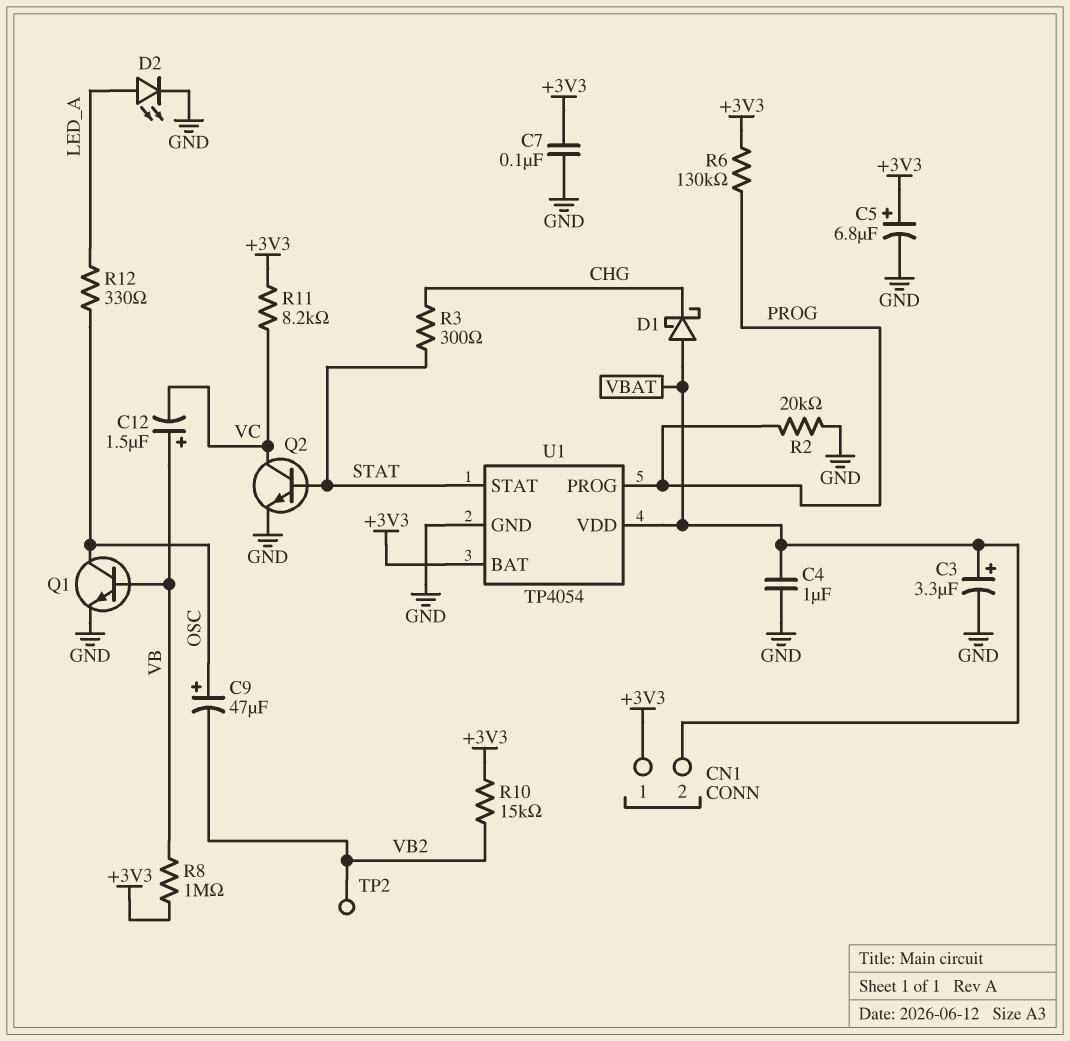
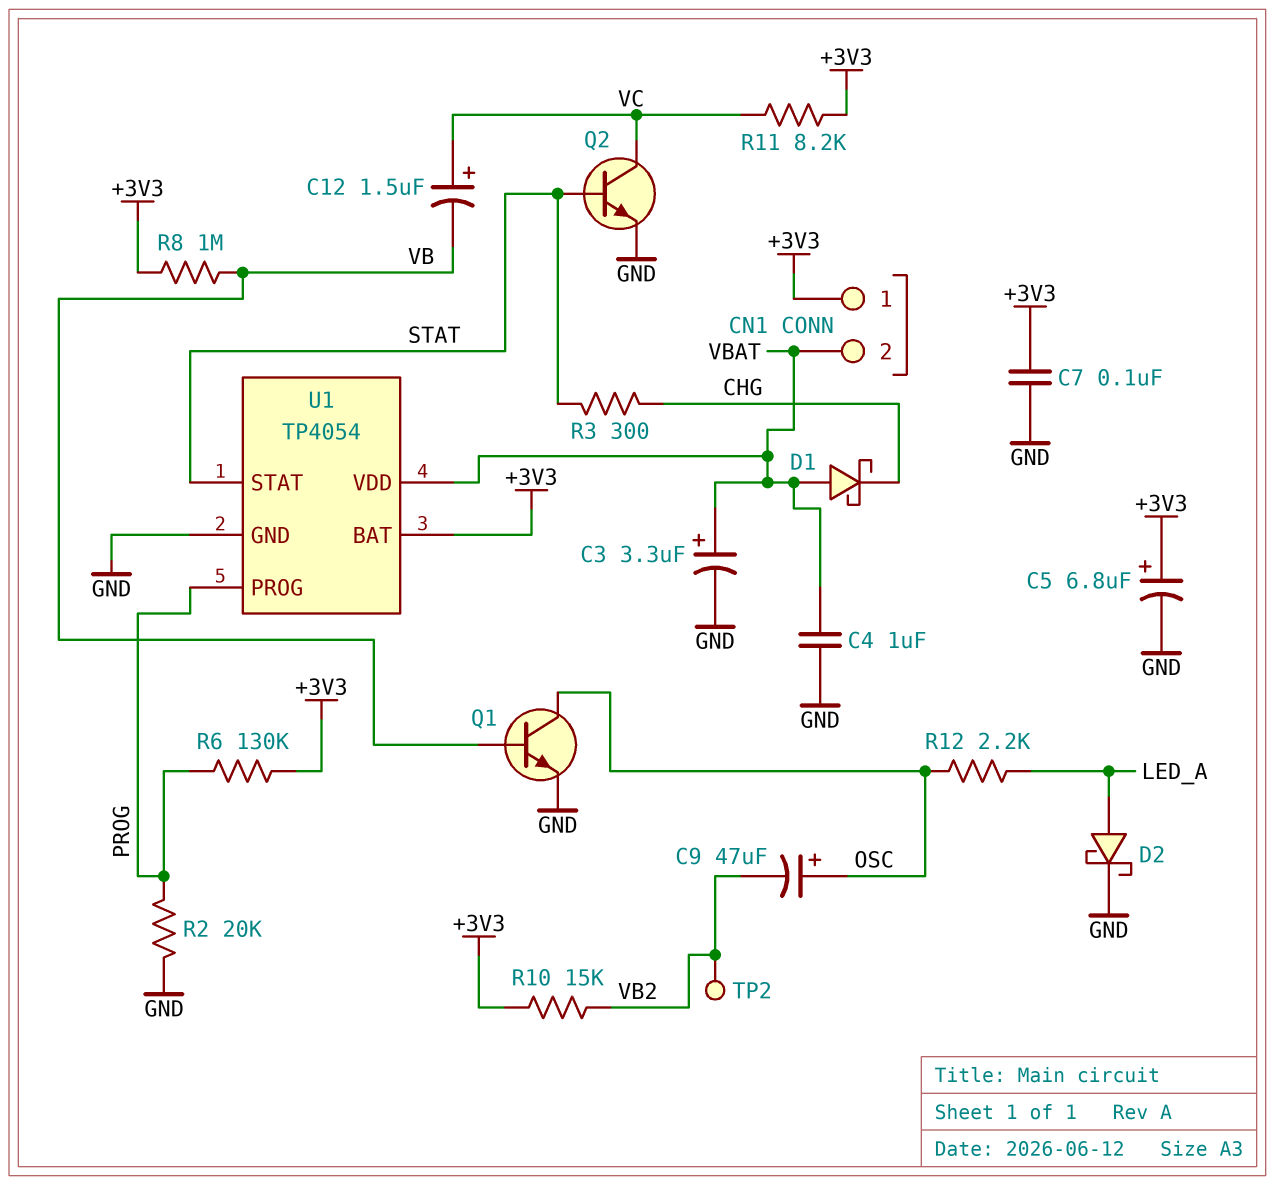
C12: 1.5uF (plus VB, minus VC) -> 1.5uF (plus VC, minus VB)
D2: LED (A LED_A, K GND) -> schottky (A LED_A, K GND)
R12: 330 (LED_A, OSC) -> 2.2k (LED_A, OSC)

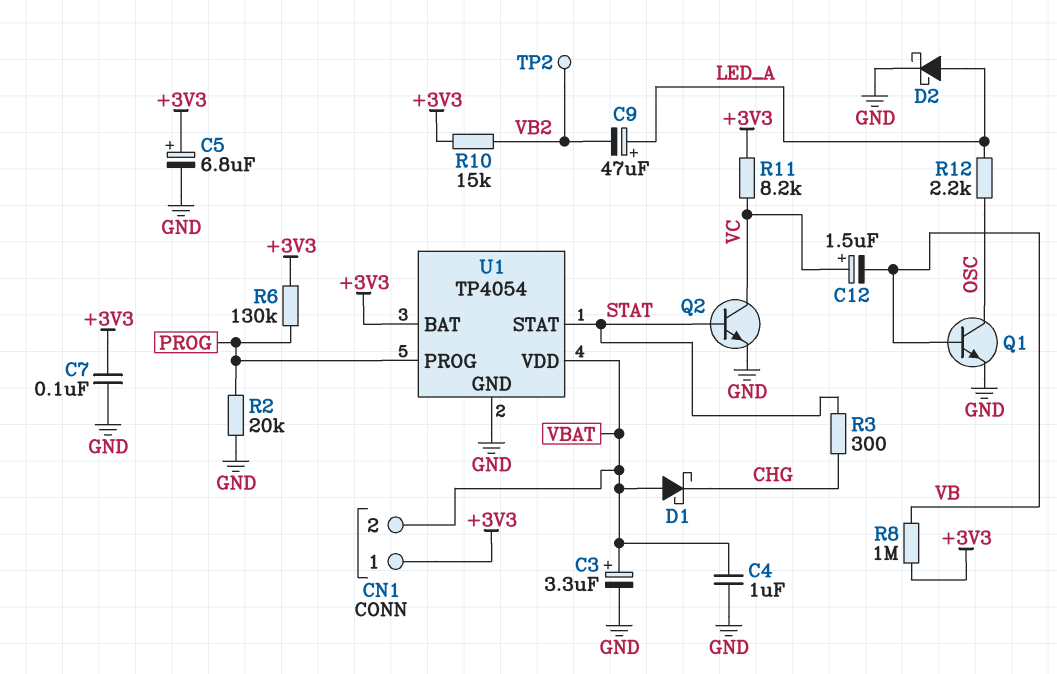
C9: 47uF (plus OSC, minus VB2) -> 47uF (plus LED_A, minus VB2)

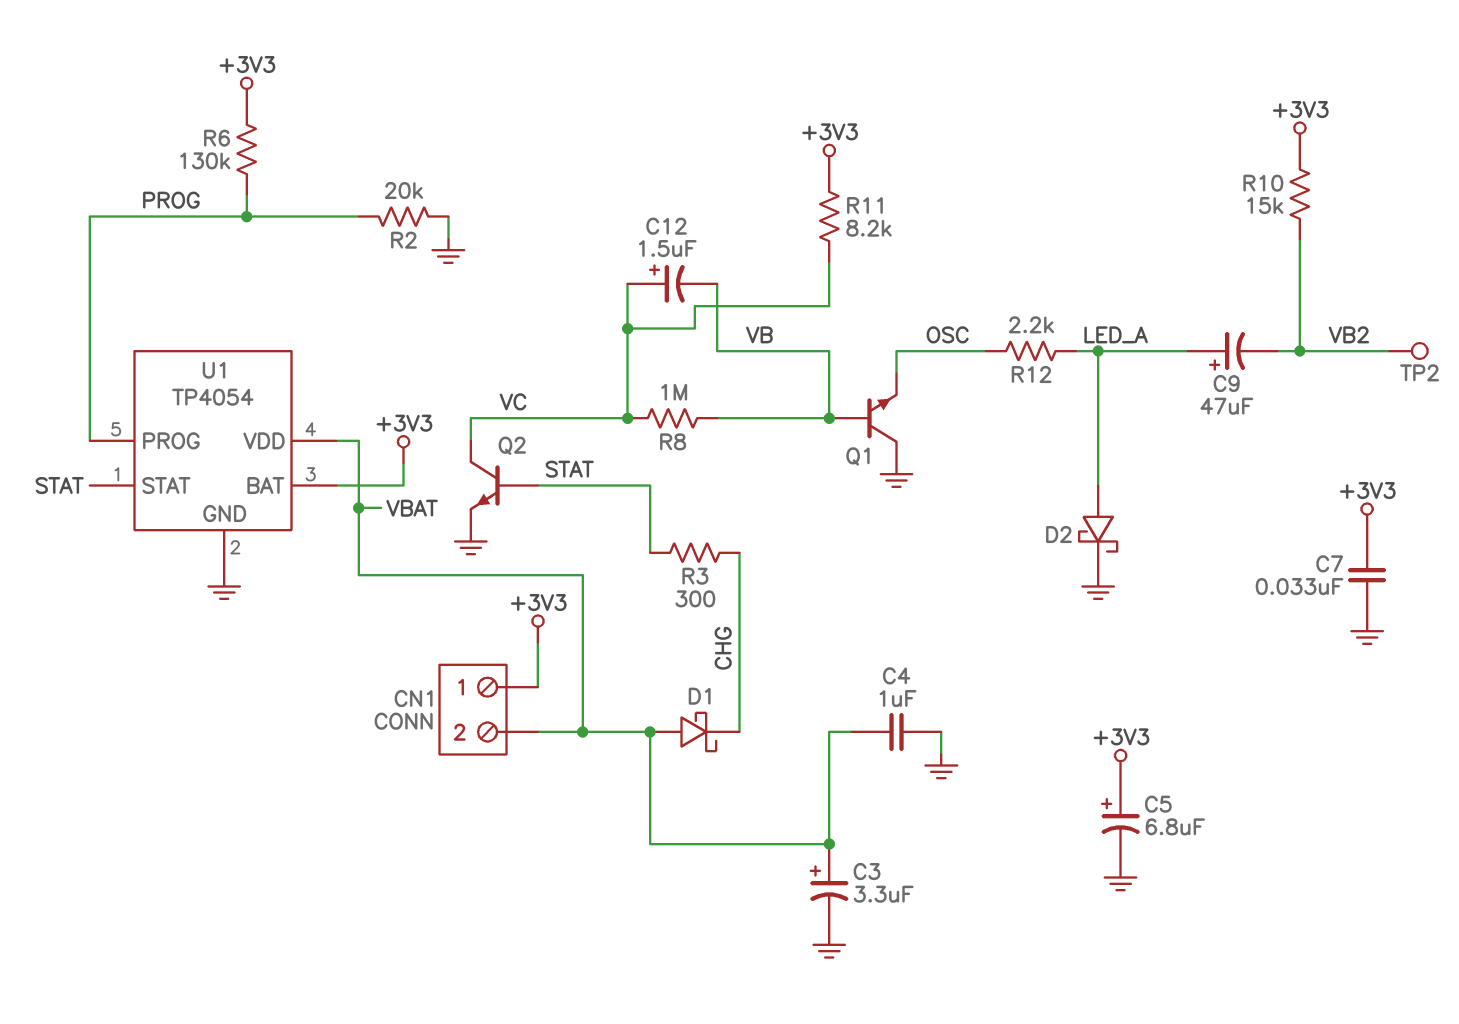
C7: 100nF (+3V3, GND) -> 33nF (+3V3, GND)
Q1: NPN (B VB, C OSC, E GND) -> NPN (B VB, C GND, E OSC)
R8: 1M (+3V3, VB) -> 1M (VB, VC)

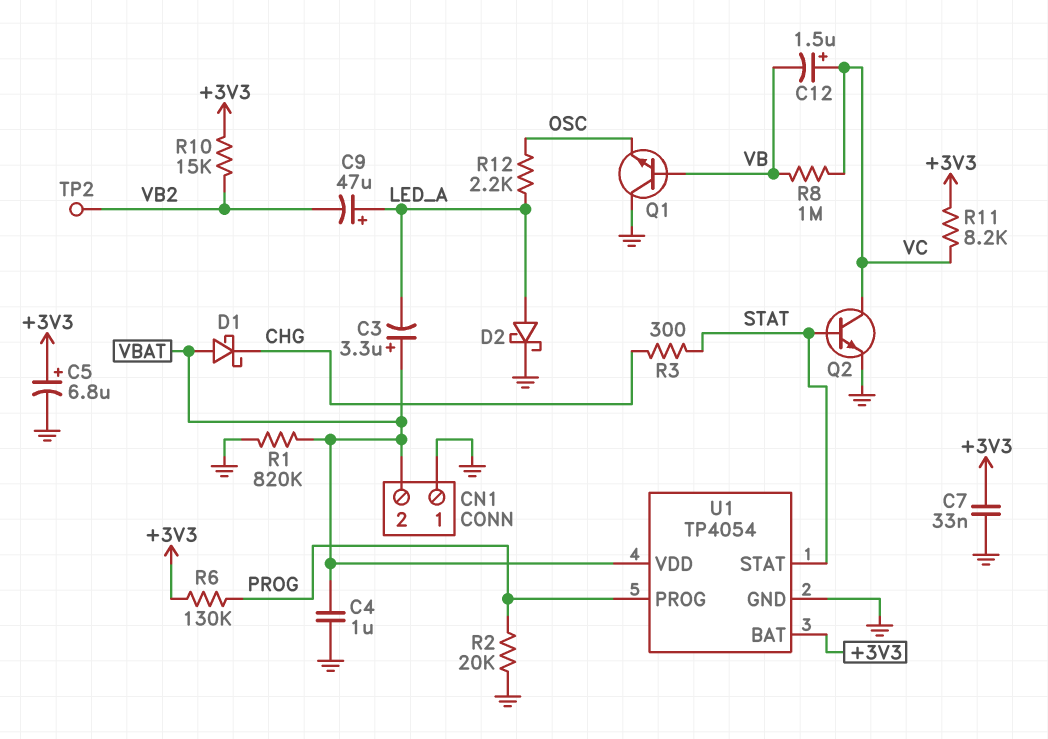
C3: 3.3uF (plus VBAT, minus GND) -> 3.3uF (plus VBAT, minus LED_A)
CN1 pin 1: +3V3 -> GND
R1: none -> 820k (GND, VBAT)

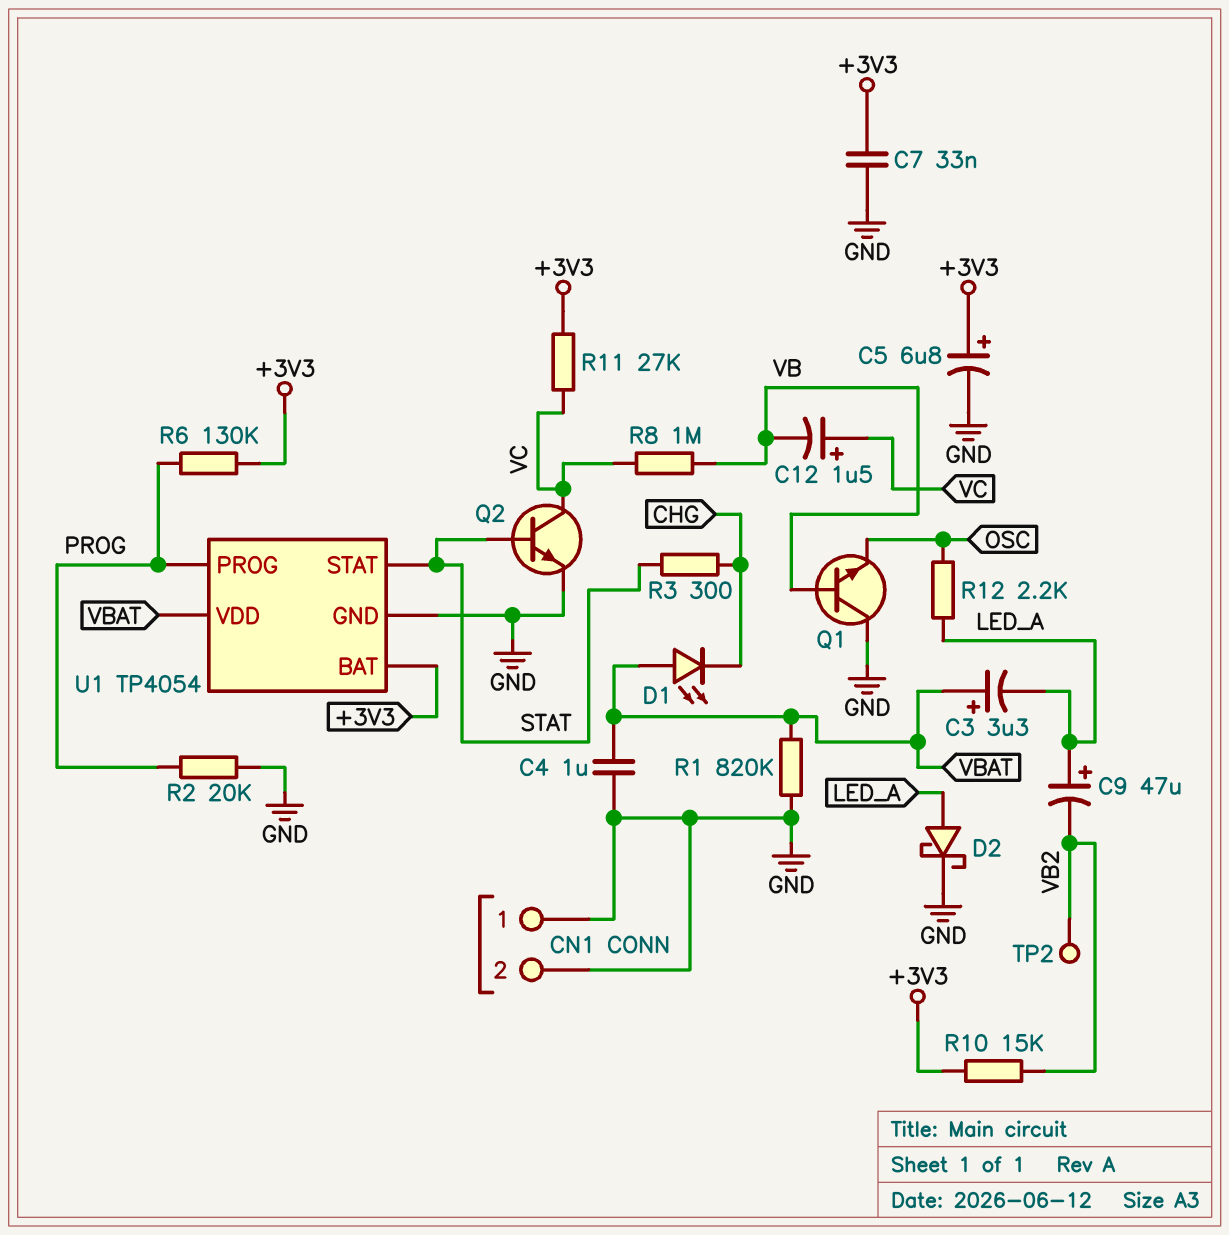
CN1 pin 2: VBAT -> GND
D1: schottky (A VBAT, K CHG) -> LED (A VBAT, K CHG)
R11: 8.2k (+3V3, VC) -> 27k (+3V3, VC)

